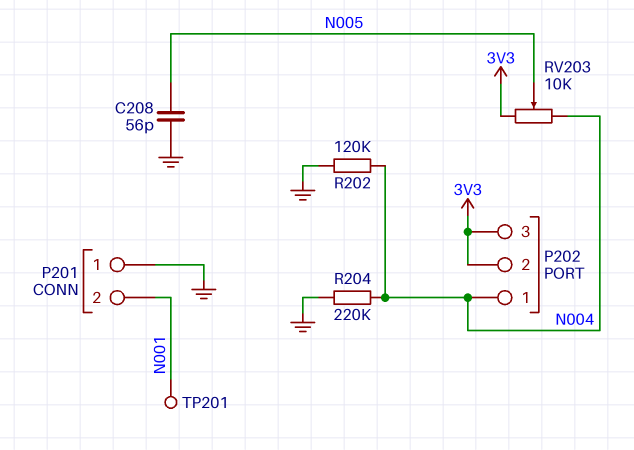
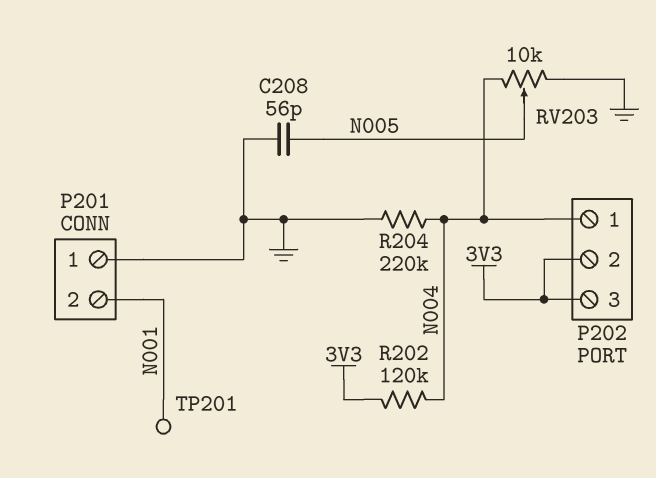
R202: 120k (GND, N004) -> 120k (3V3, N004)
RV203: 10k (3V3, N004, wiper N005) -> 10k (GND, N004, wiper N005)

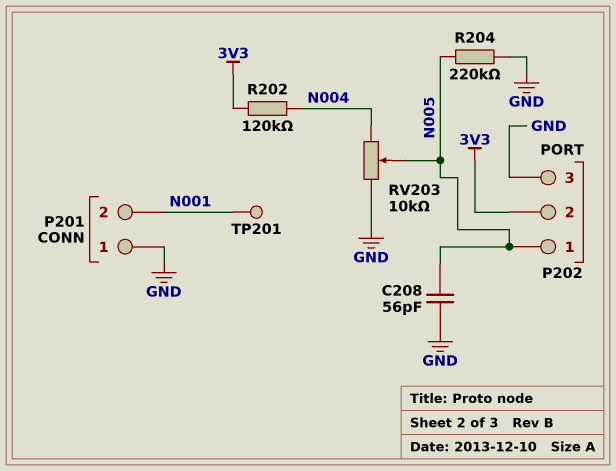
P202 pin 1: N004 -> N005
P202 pin 3: 3V3 -> GND
R204: 220k (GND, N004) -> 220k (GND, N005)

